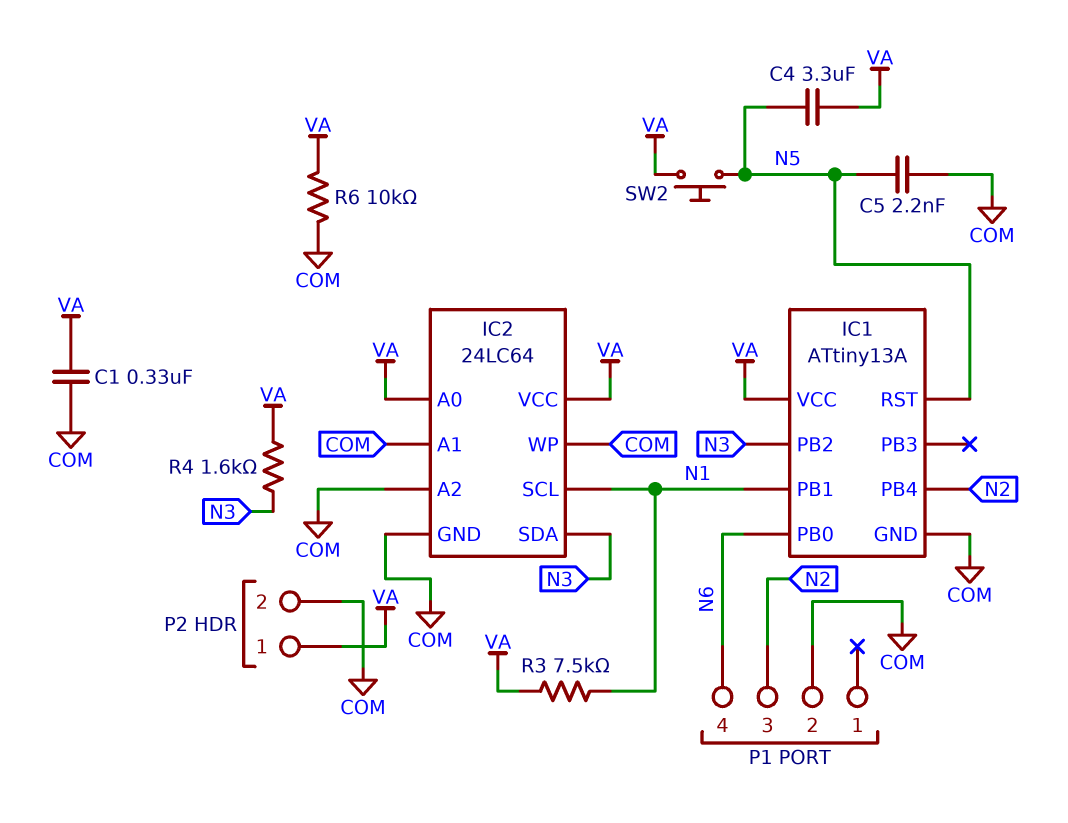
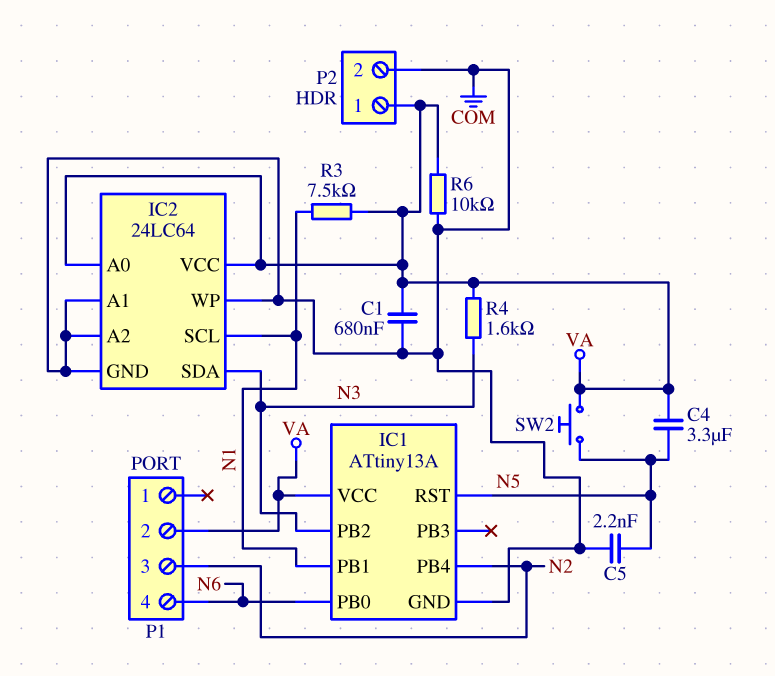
C1: 330nF (COM, VA) -> 680nF (COM, VA)
P1 pin 2: COM -> VA

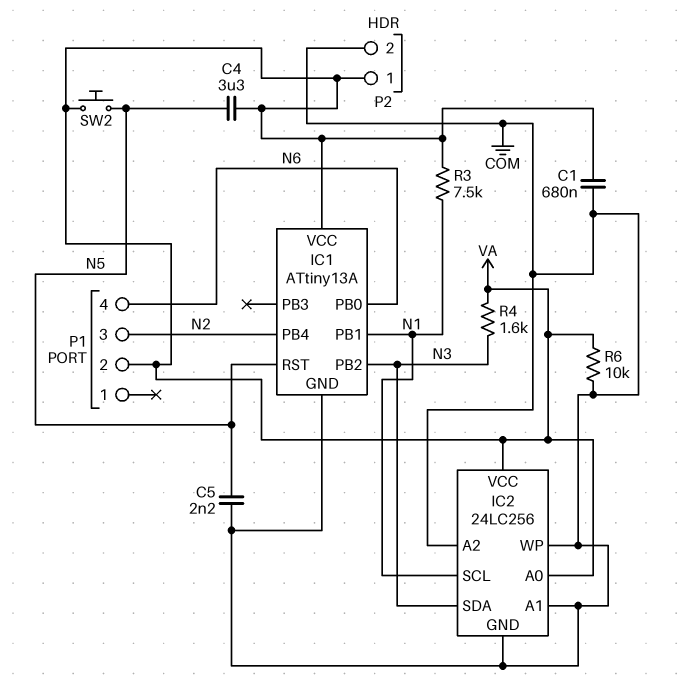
IC2: 24LC64 -> 24LC256

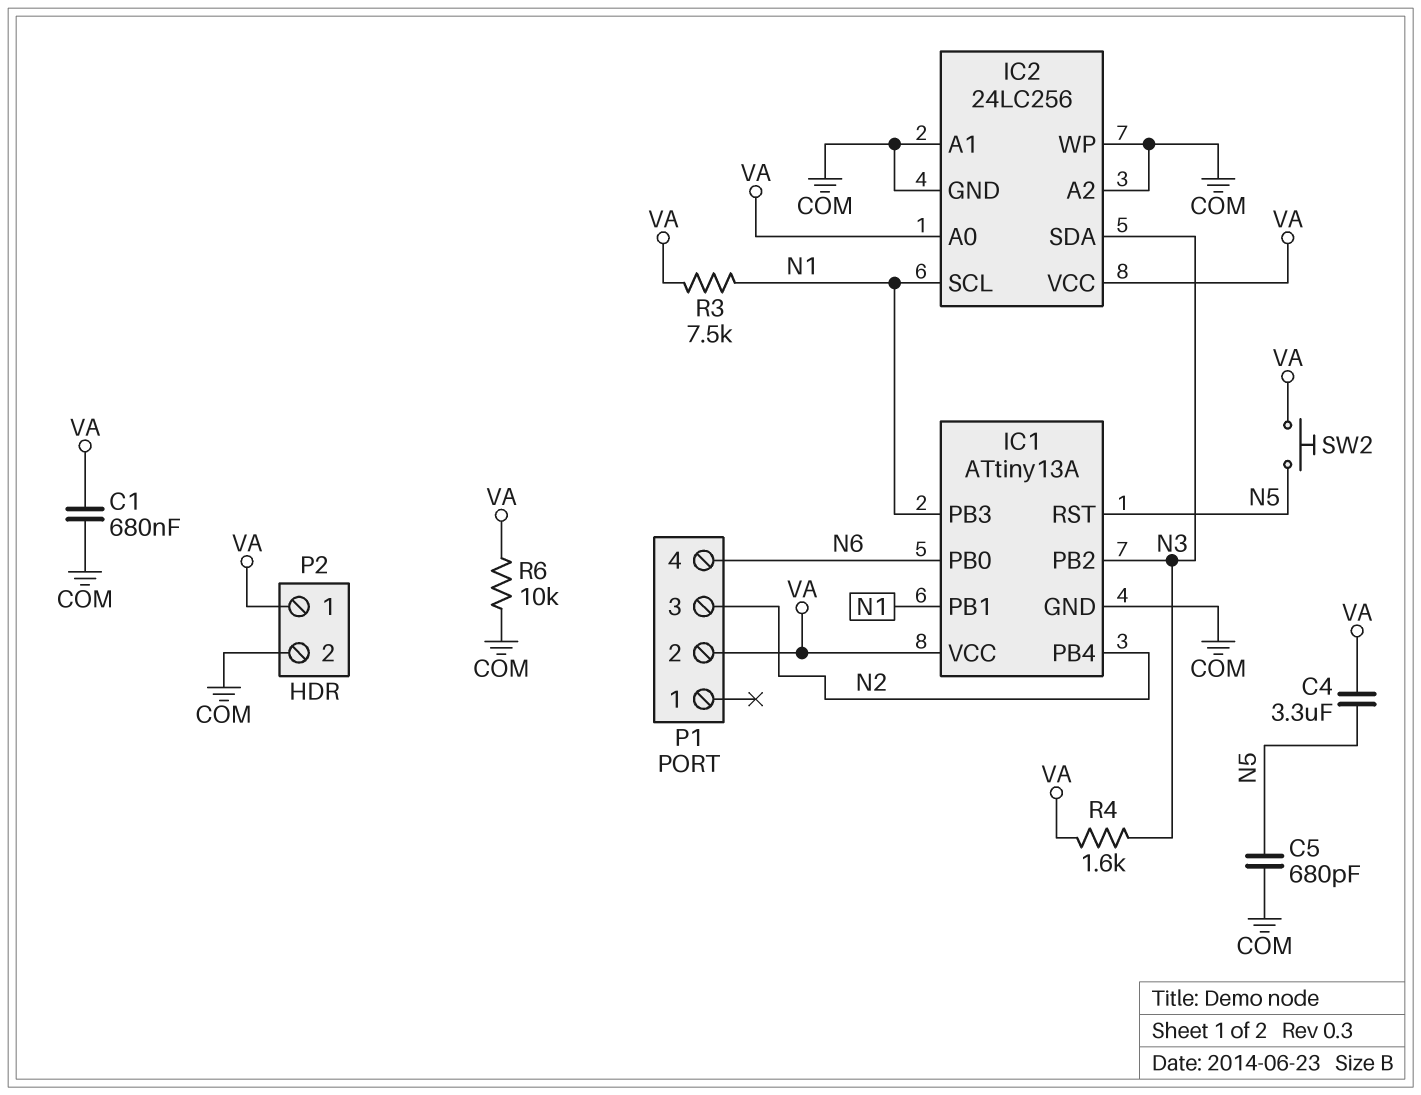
C5: 2.2nF (COM, N5) -> 680pF (COM, N5)
IC1 pin PB3: none -> N1

